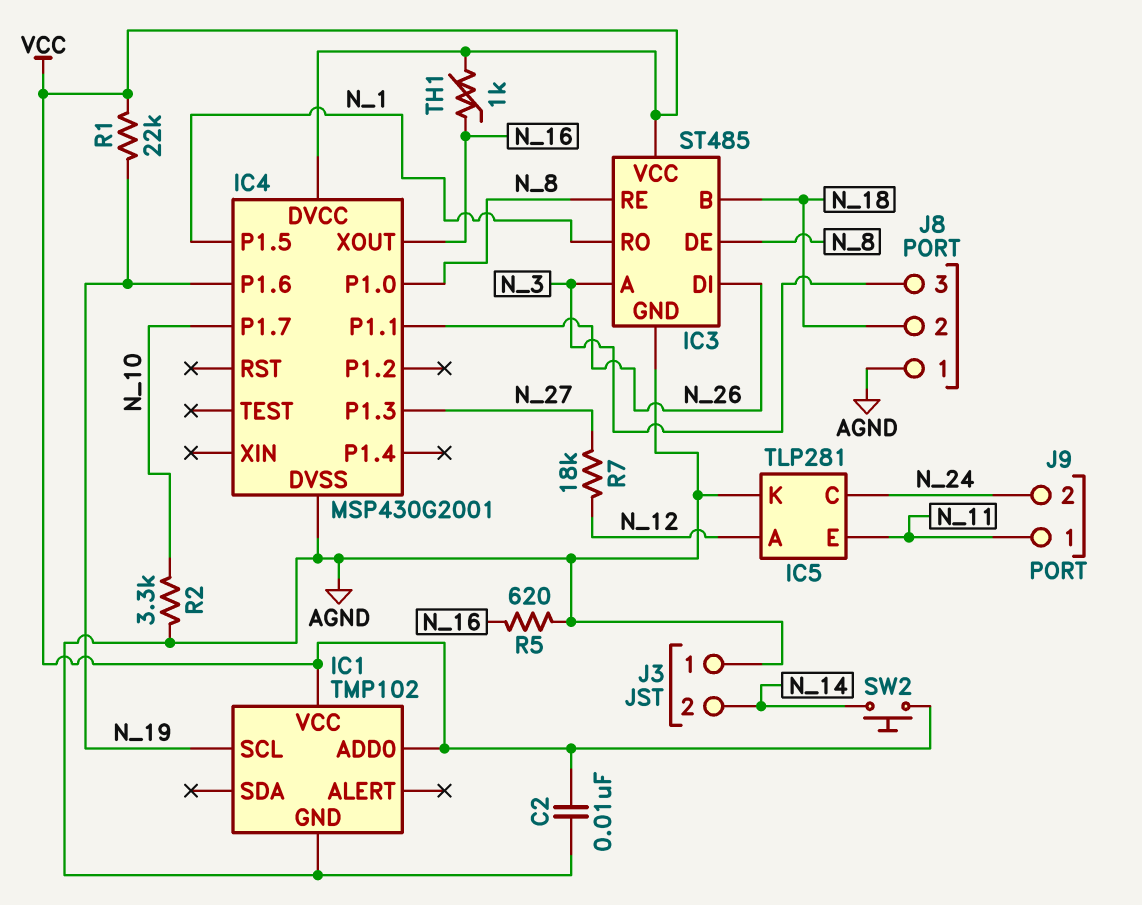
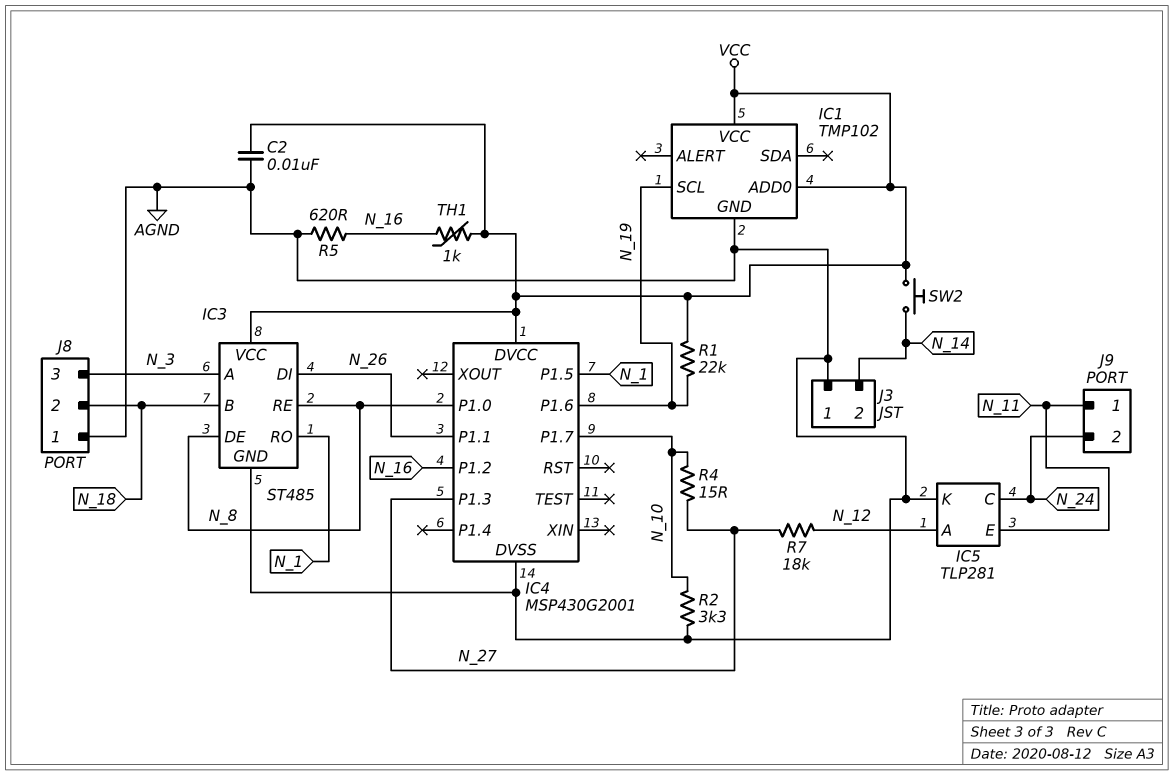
IC4 pin P1.2: none -> N_16
IC4 pin XOUT: N_16 -> none
R4: none -> 15 (N_10, N_27)

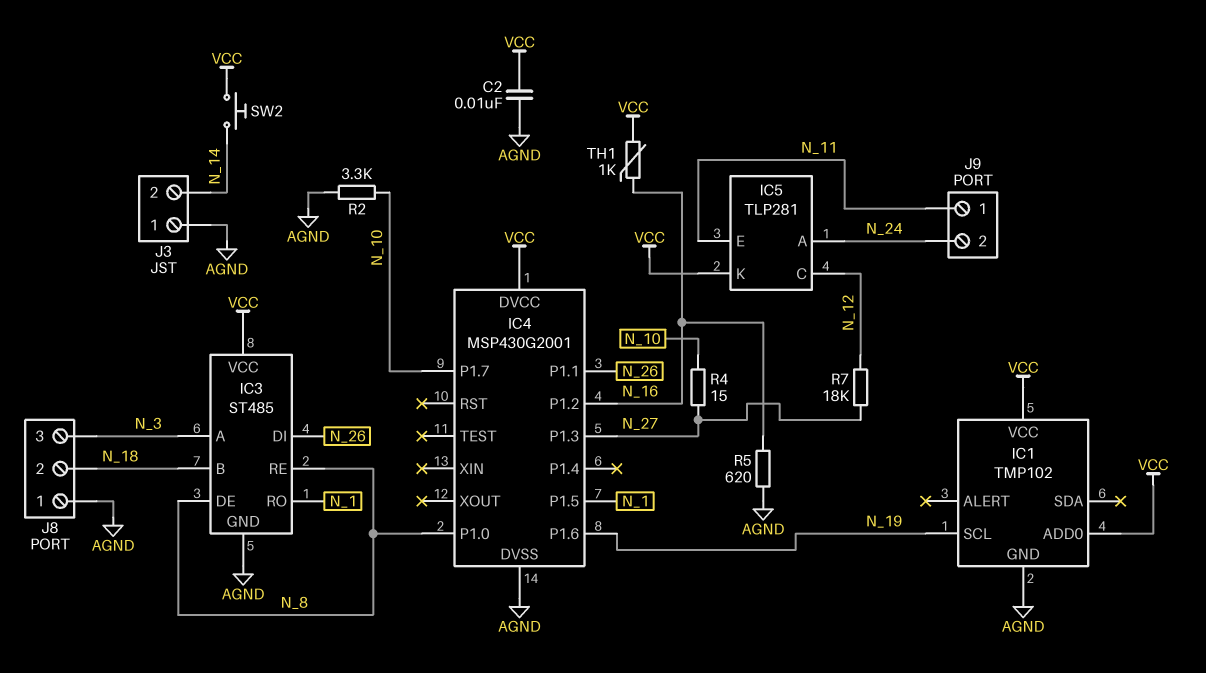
IC5 pin A: N_12 -> N_24
IC5 pin C: N_24 -> N_12
IC5 pin K: AGND -> VCC
R1: 22k (N_19, VCC) -> none

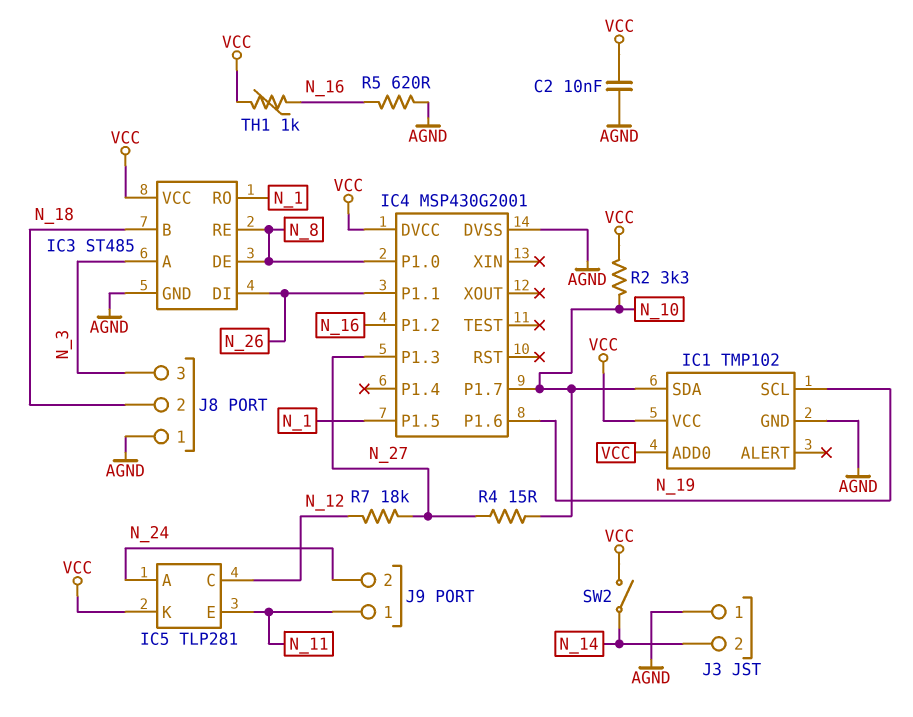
IC1 pin SDA: none -> N_10
R2: 3.3k (AGND, N_10) -> 3.3k (N_10, VCC)
SW2: button (N_14, VCC) -> switch (N_14, VCC)

